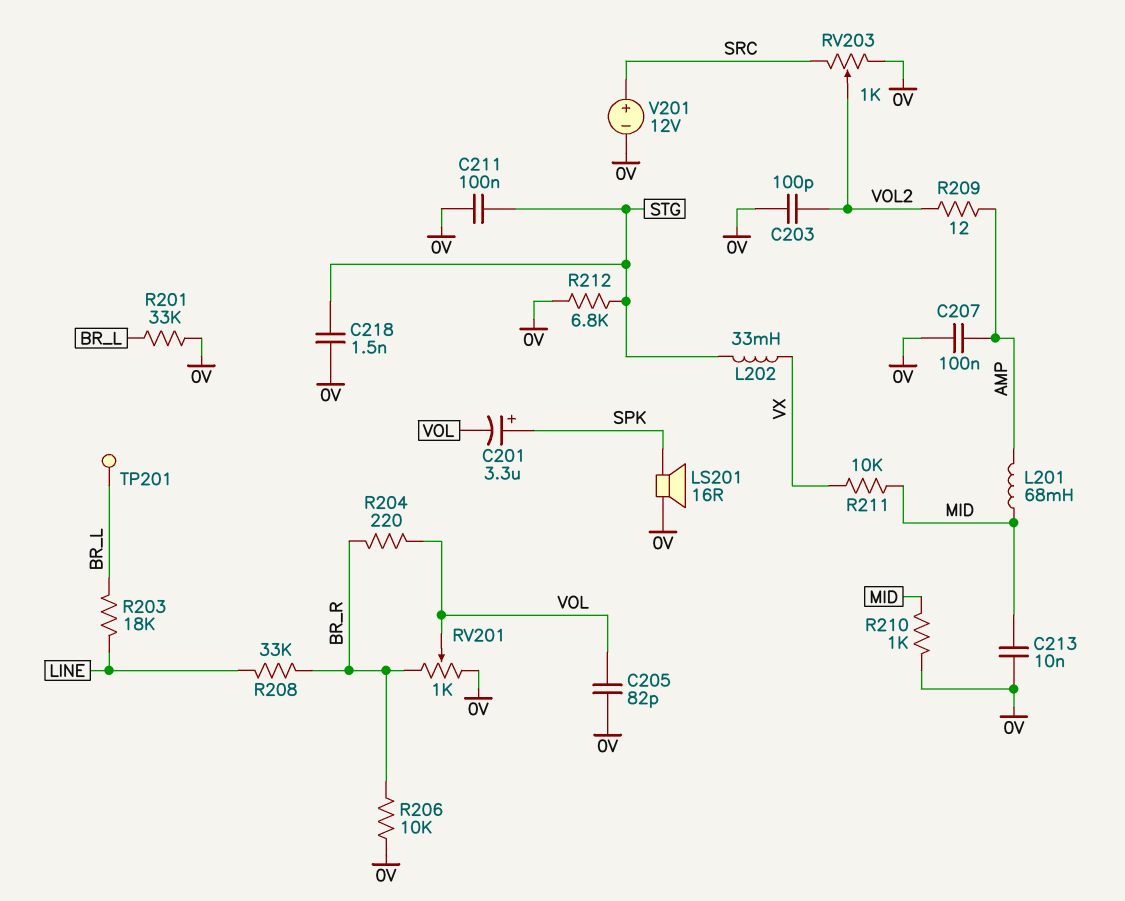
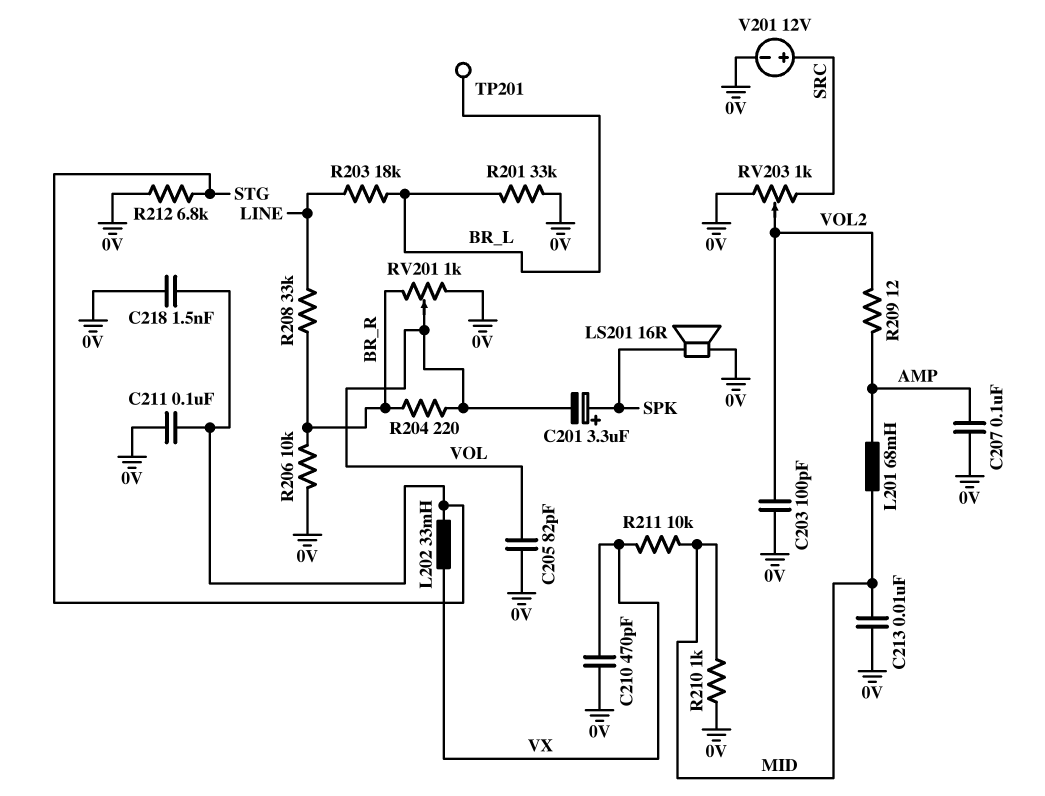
C210: none -> 470pF (0V, VX)

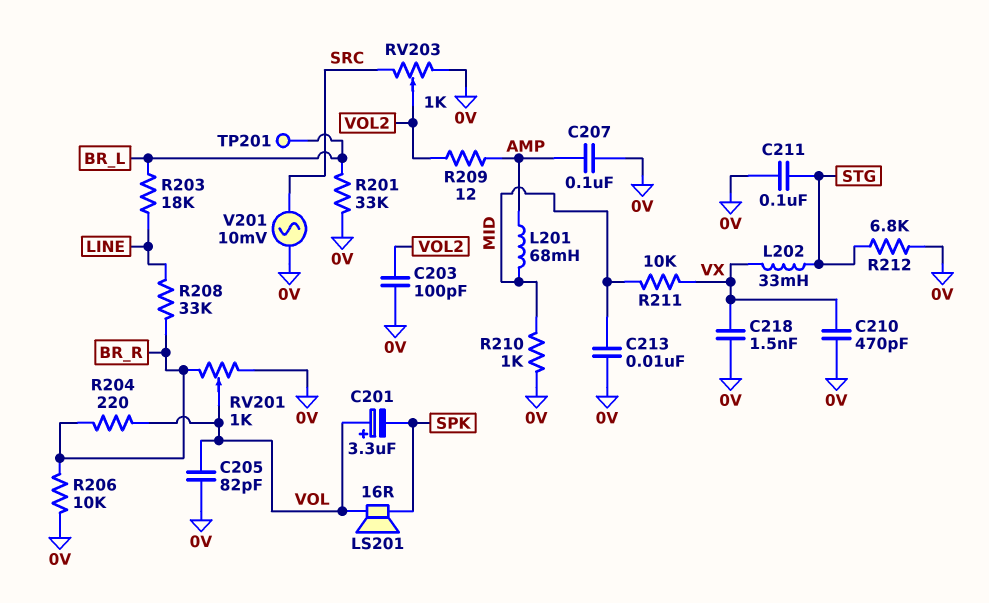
C201: 3.3uF (plus SPK, minus VOL) -> 3.3uF (plus VOL, minus SPK)
C218: 1.5nF (0V, STG) -> 1.5nF (0V, VX)
LS201: speaker 16R (0V, SPK) -> speaker 16R (SPK, VOL)
V201: 12V (plus SRC, minus 0V) -> AC 10mV (0V, SRC)

